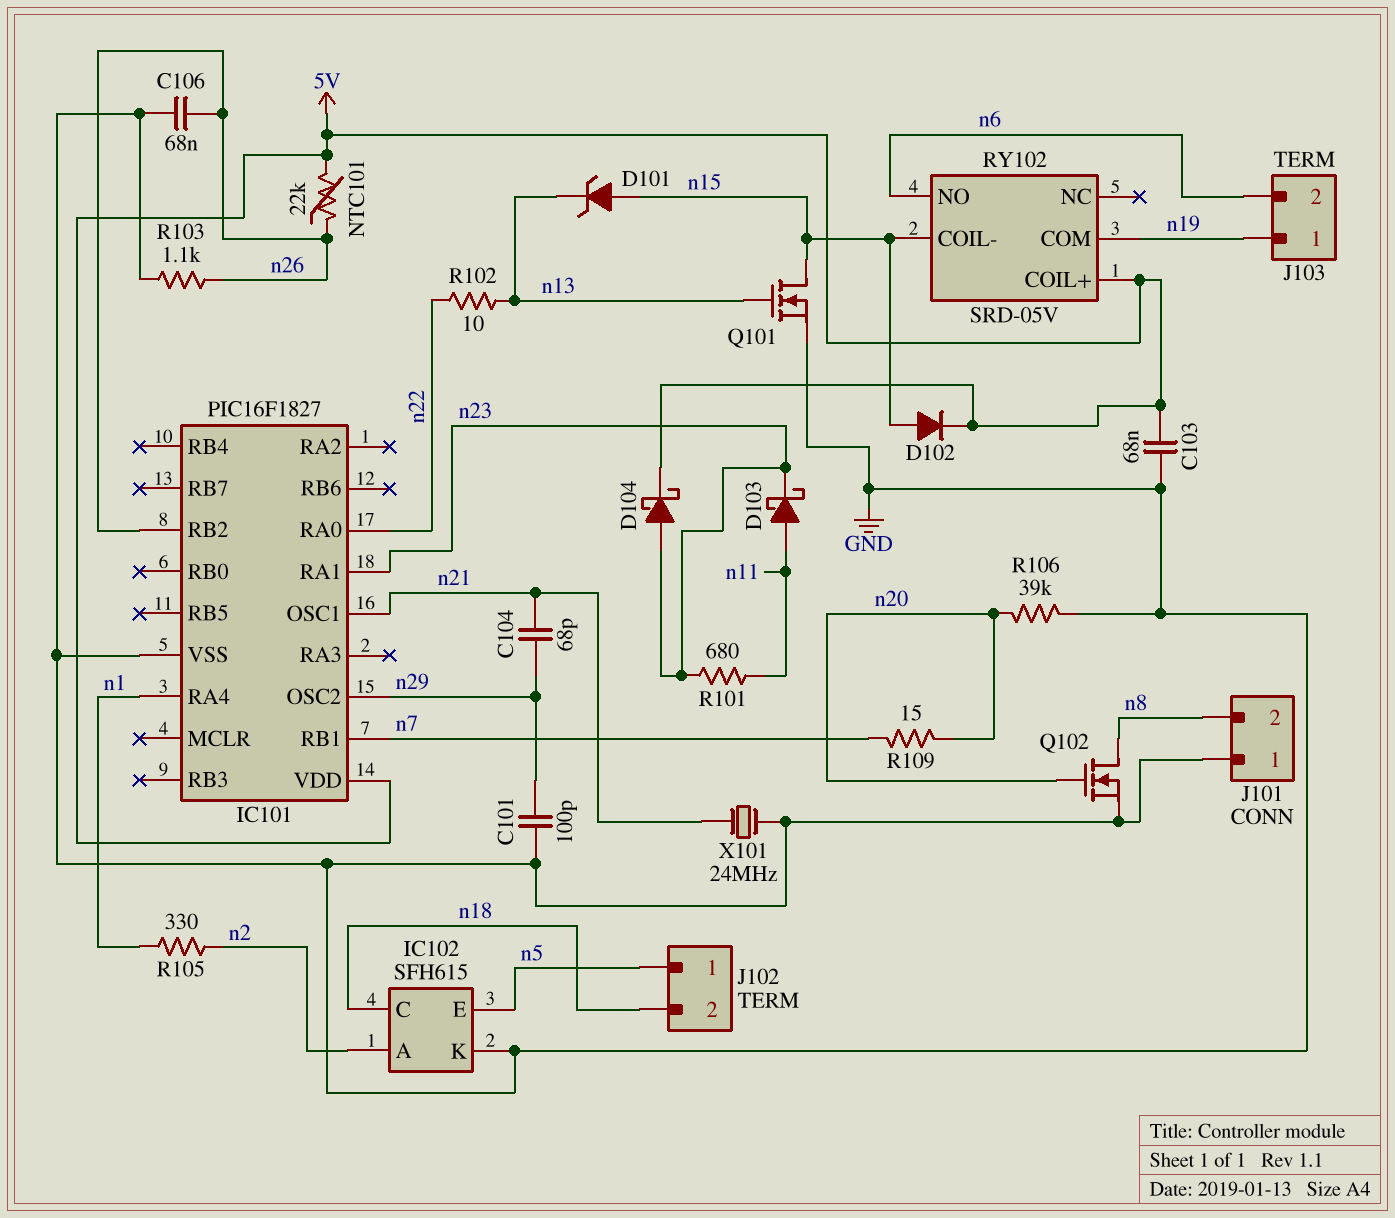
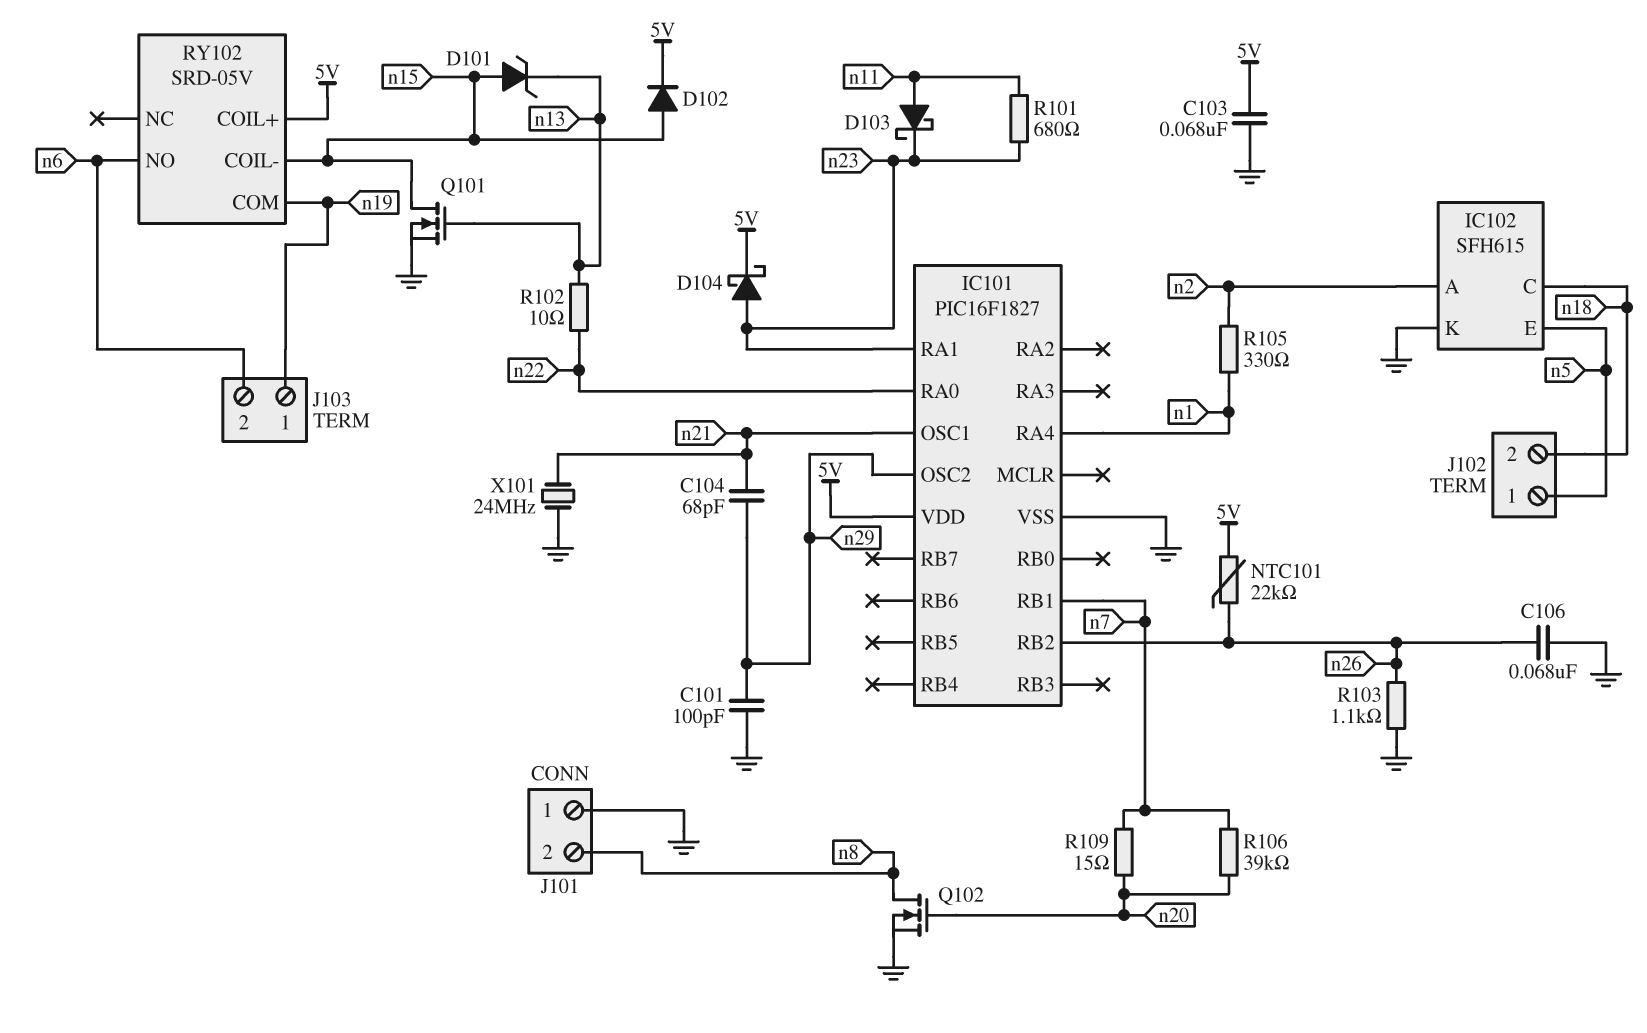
R106: 39k (GND, n20) -> 39k (n7, n20)

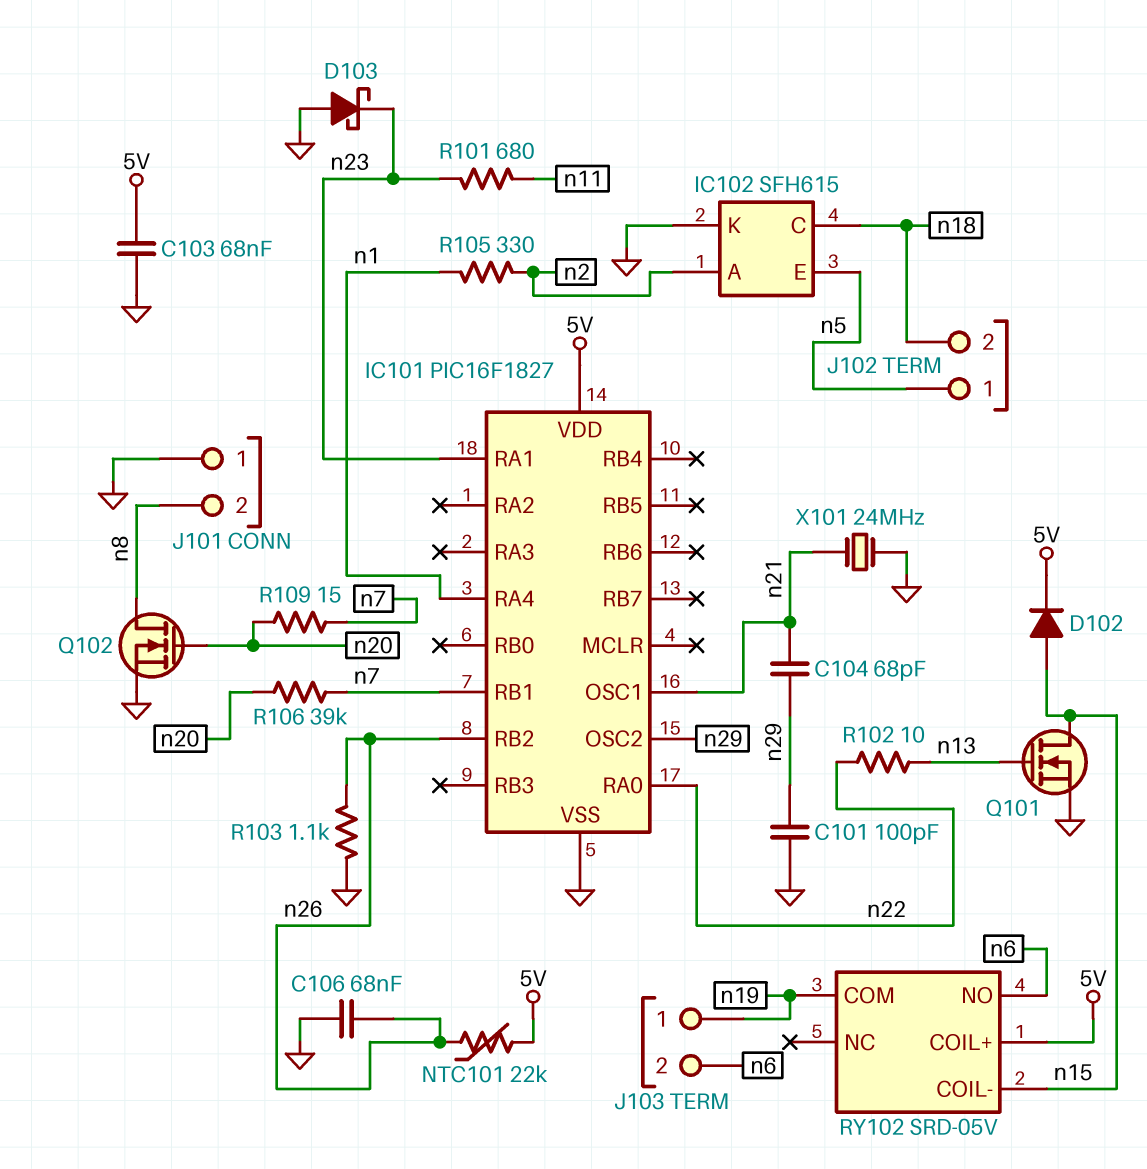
D101: zener (A n15, K n13) -> none
D103: schottky (A n11, K n23) -> schottky (A GND, K n23)
D104: schottky (A n23, K 5V) -> none

